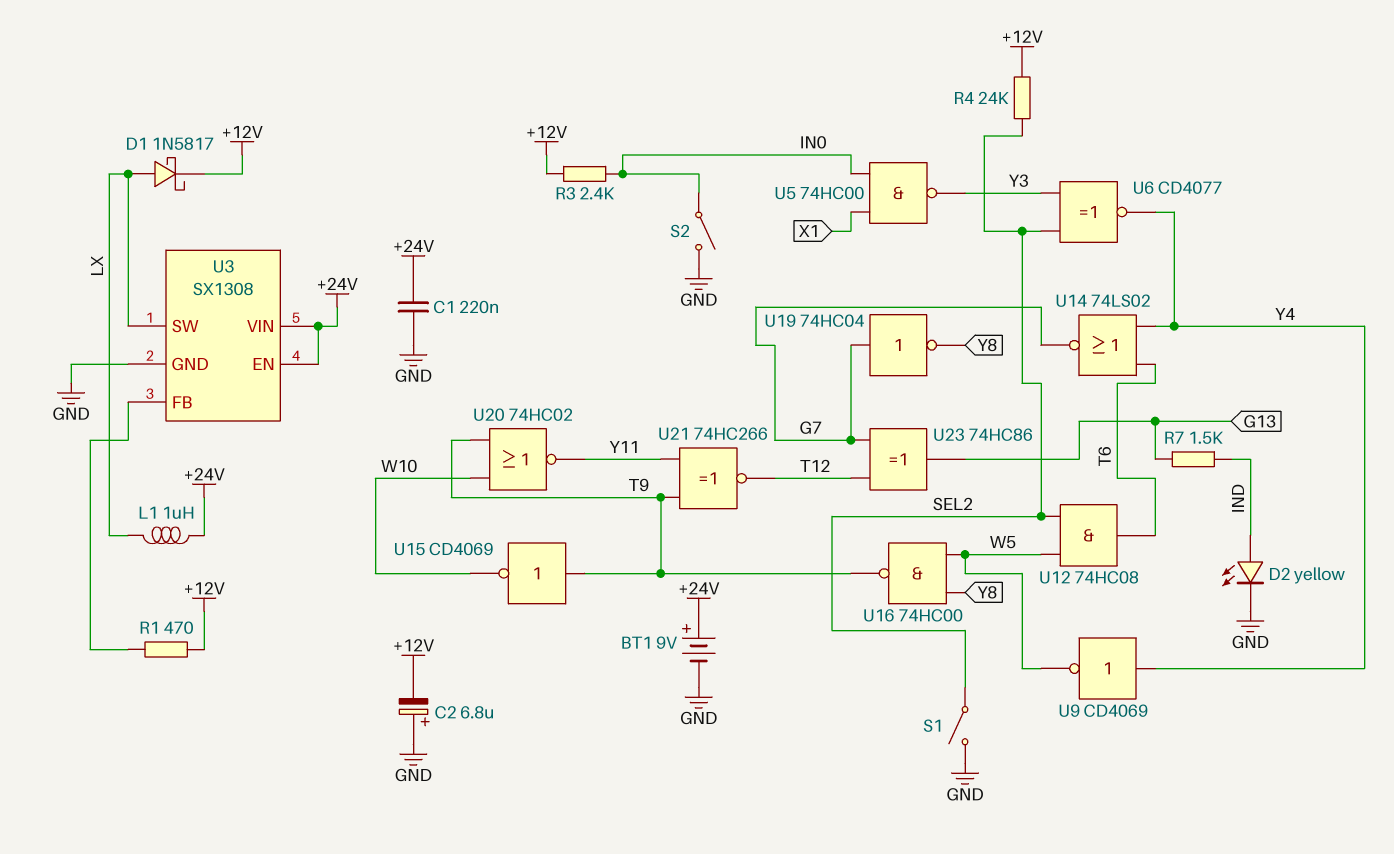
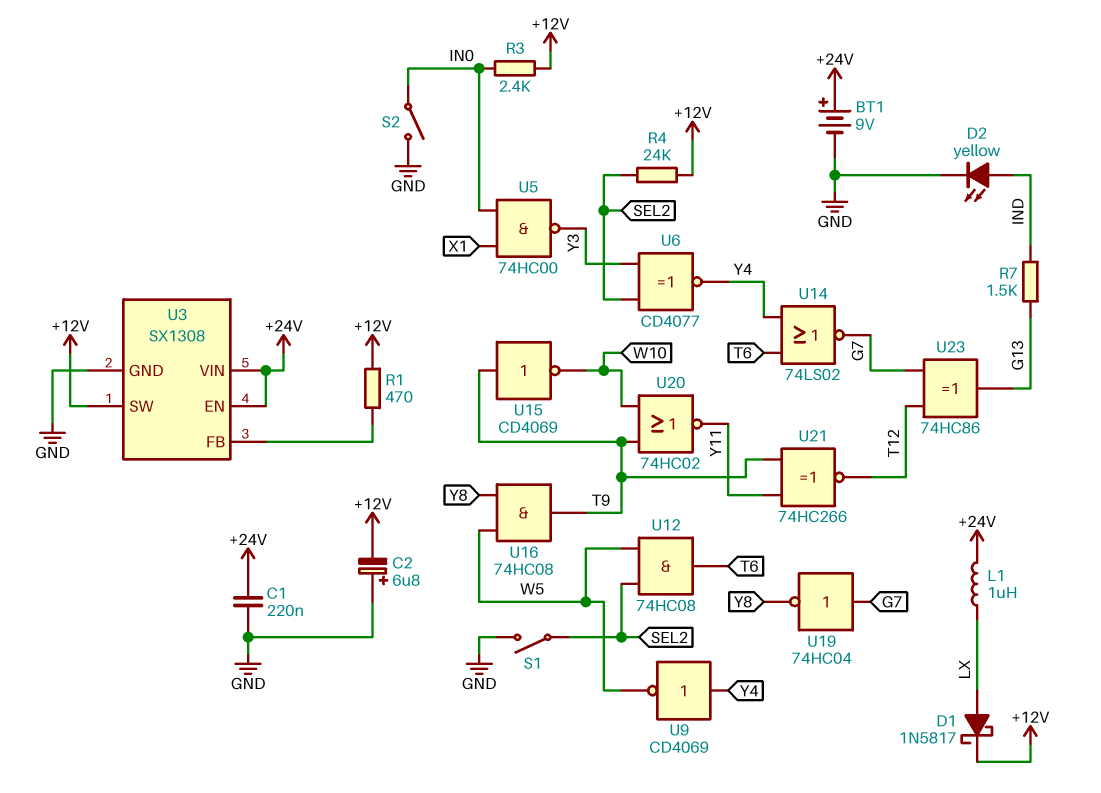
U3 pin SW: LX -> +12V
U16: NAND 74HC00 (in W5, in Y8, out T9) -> AND 74HC08 (in W5, in Y8, out T9)

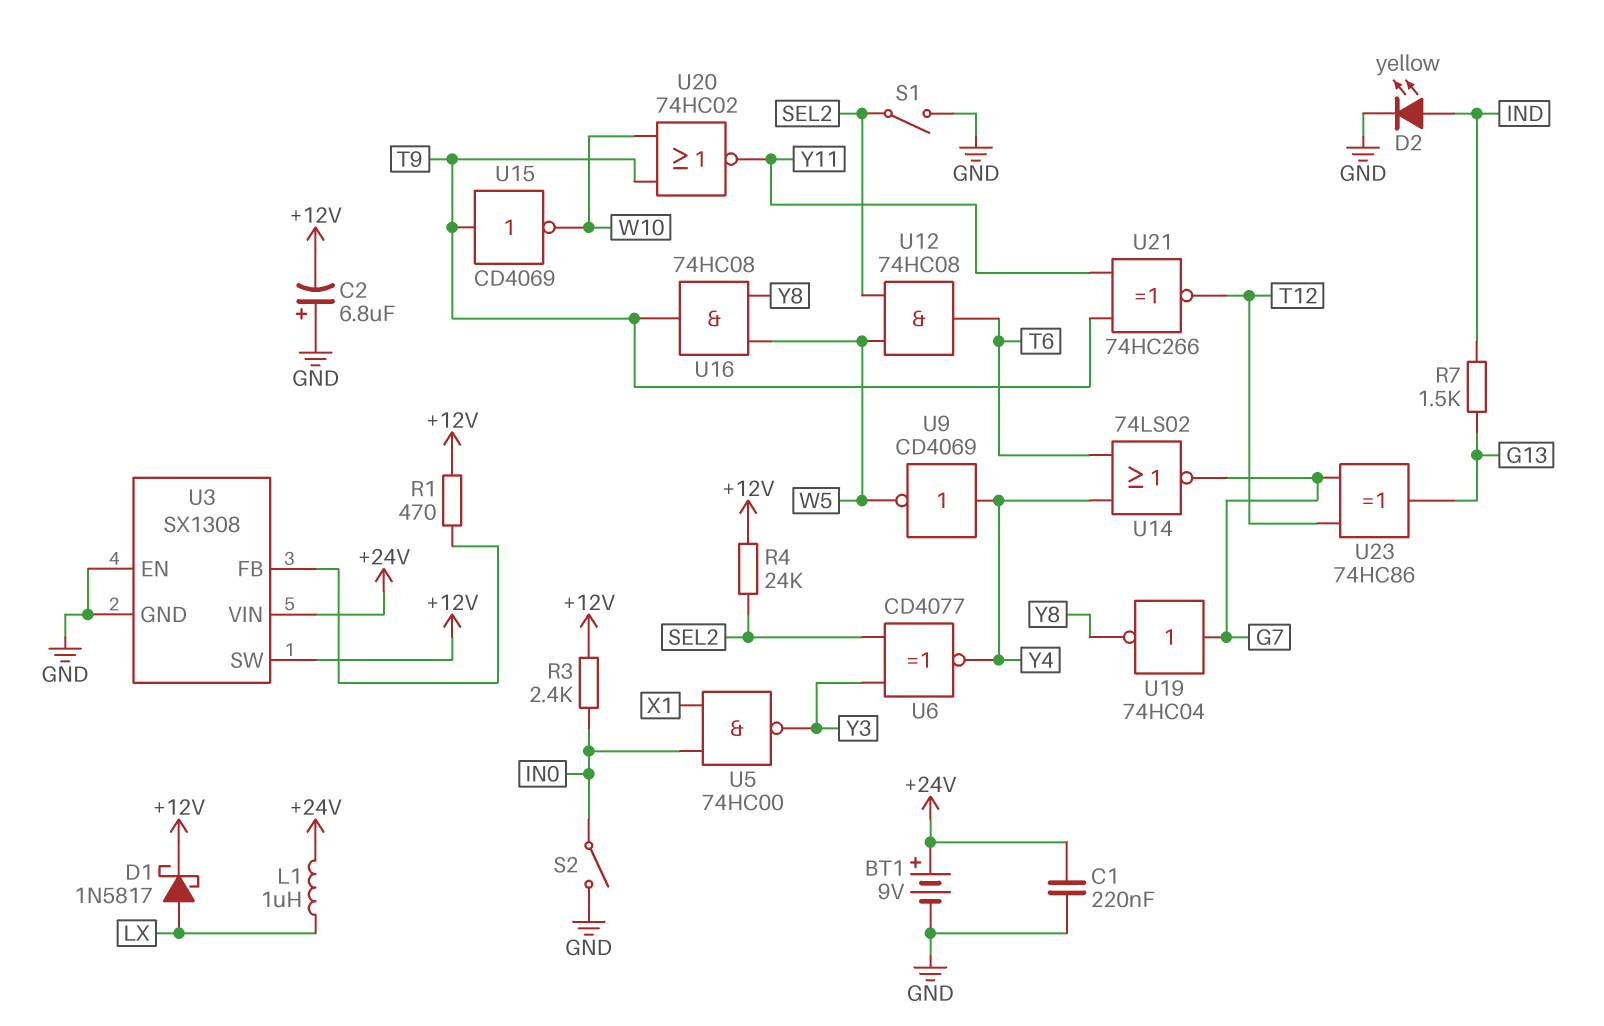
U3 pin EN: +24V -> GND

